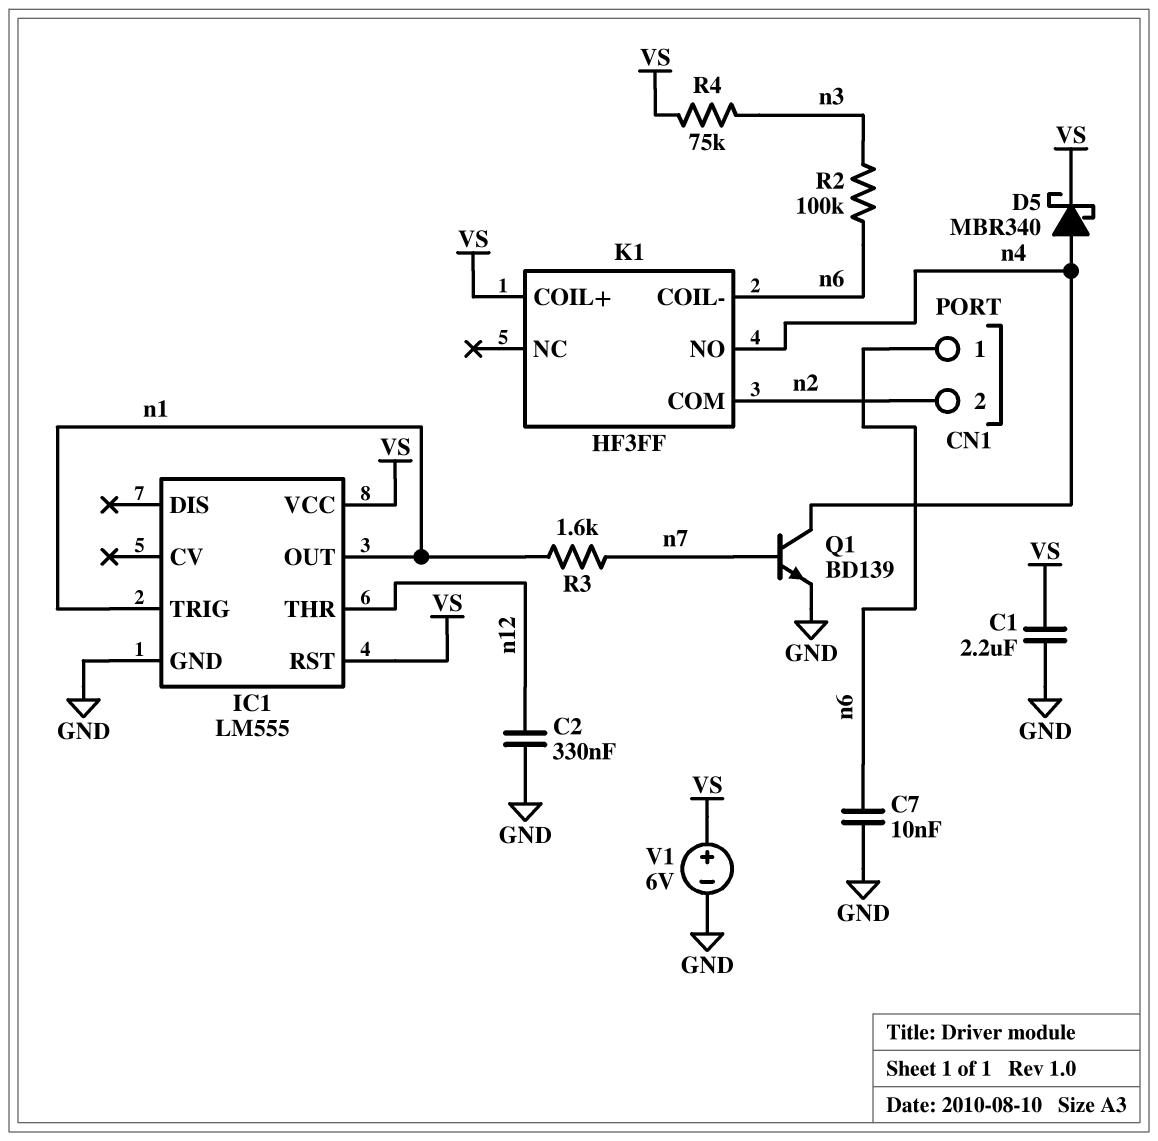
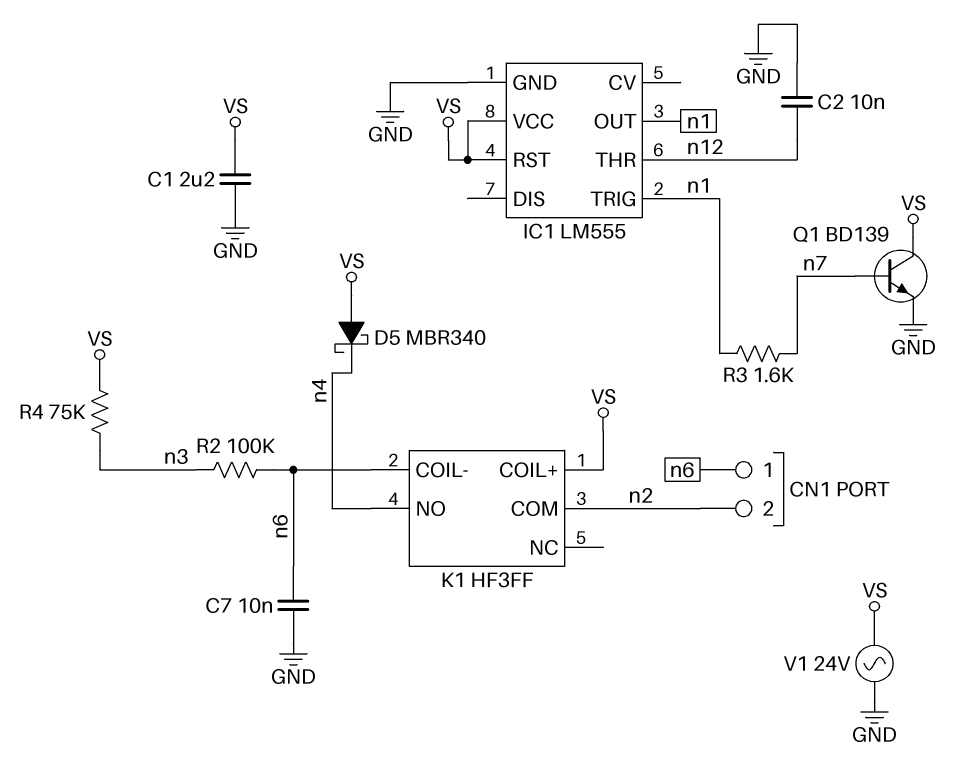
C2: 330nF (GND, n12) -> 10nF (GND, n12)
D5: schottky MBR340 (A n4, K VS) -> schottky MBR340 (A VS, K n4)
Q1: NPN BD139 (B n7, C n4, E GND) -> NPN BD139 (B n7, C VS, E GND)
V1: 6V (plus VS, minus GND) -> AC 24V (GND, VS)

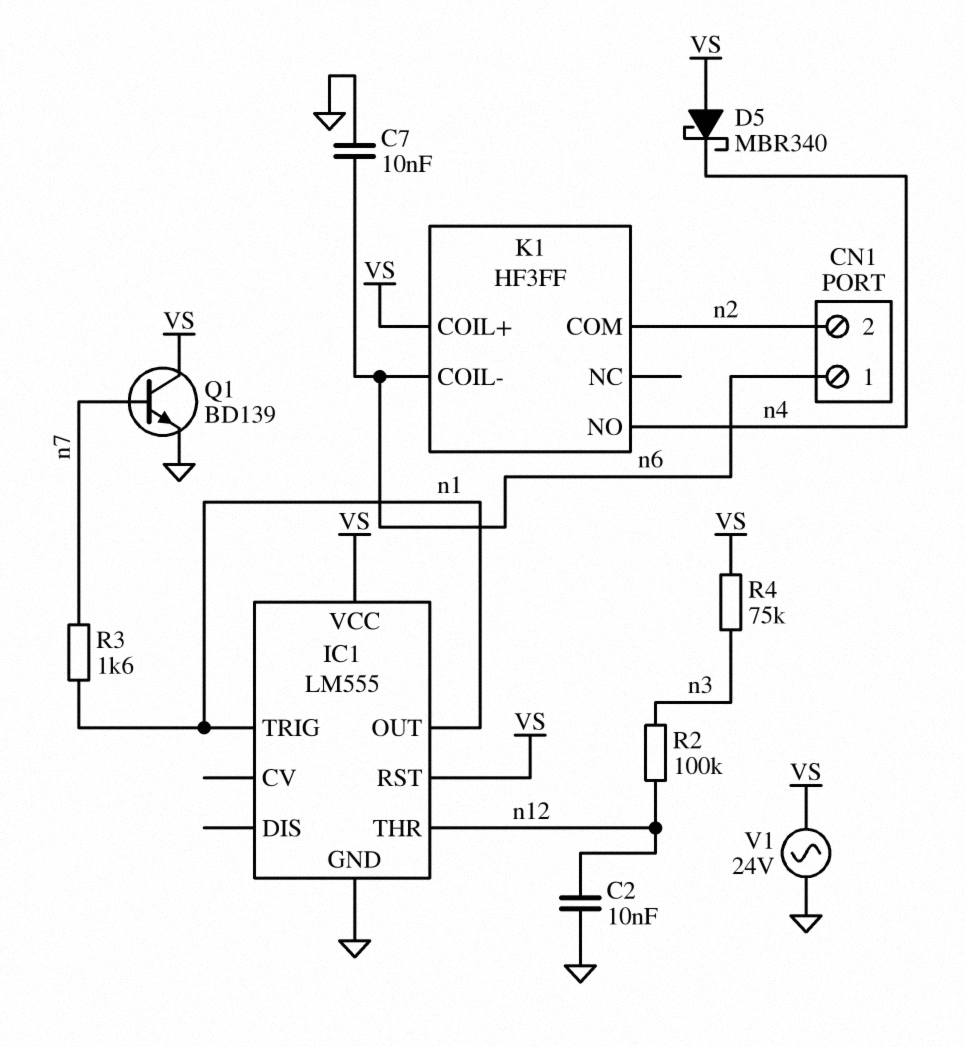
C1: 2.2uF (GND, VS) -> none
R2: 100k (n3, n6) -> 100k (n3, n12)

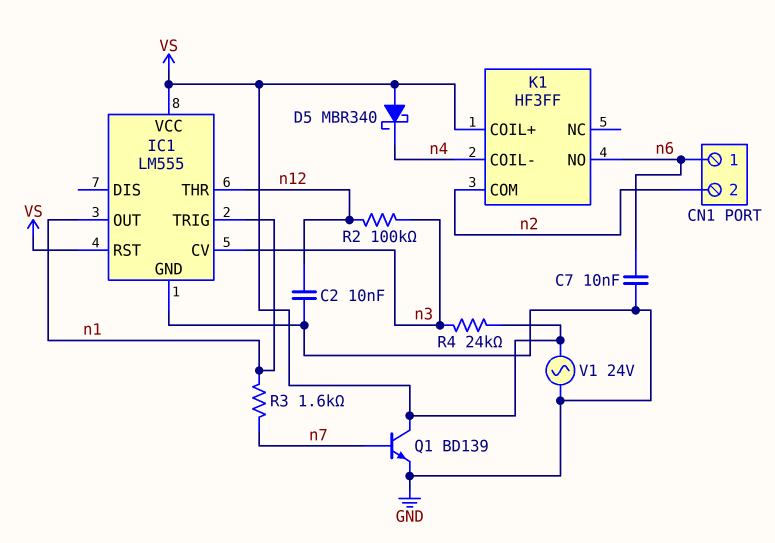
IC1 pin CV: none -> n3
K1 pin COIL-: n6 -> n4
K1 pin NO: n4 -> n6
R4: 75k (VS, n3) -> 24k (VS, n3)

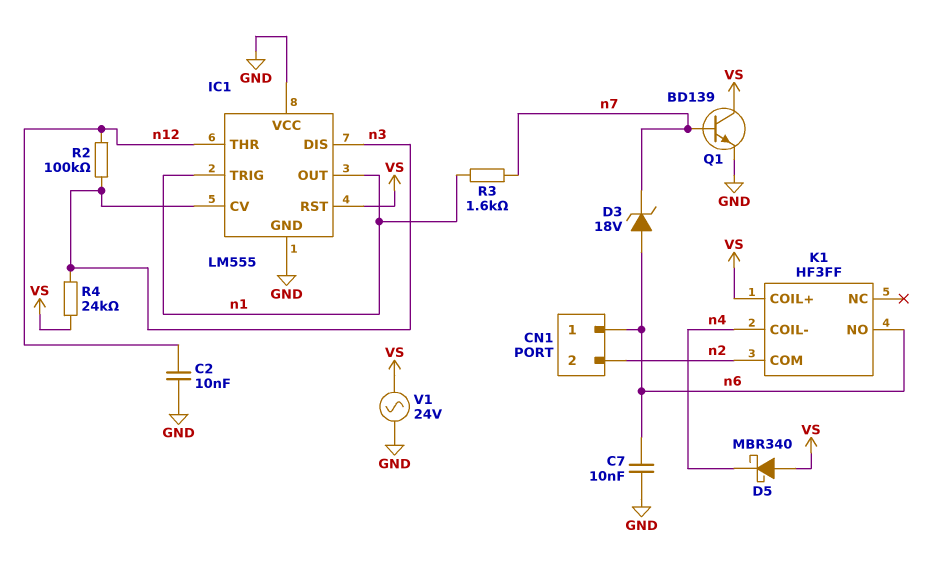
D3: none -> zener 18V (A n6, K n7)
IC1 pin DIS: none -> n3
IC1 pin VCC: VS -> GND

